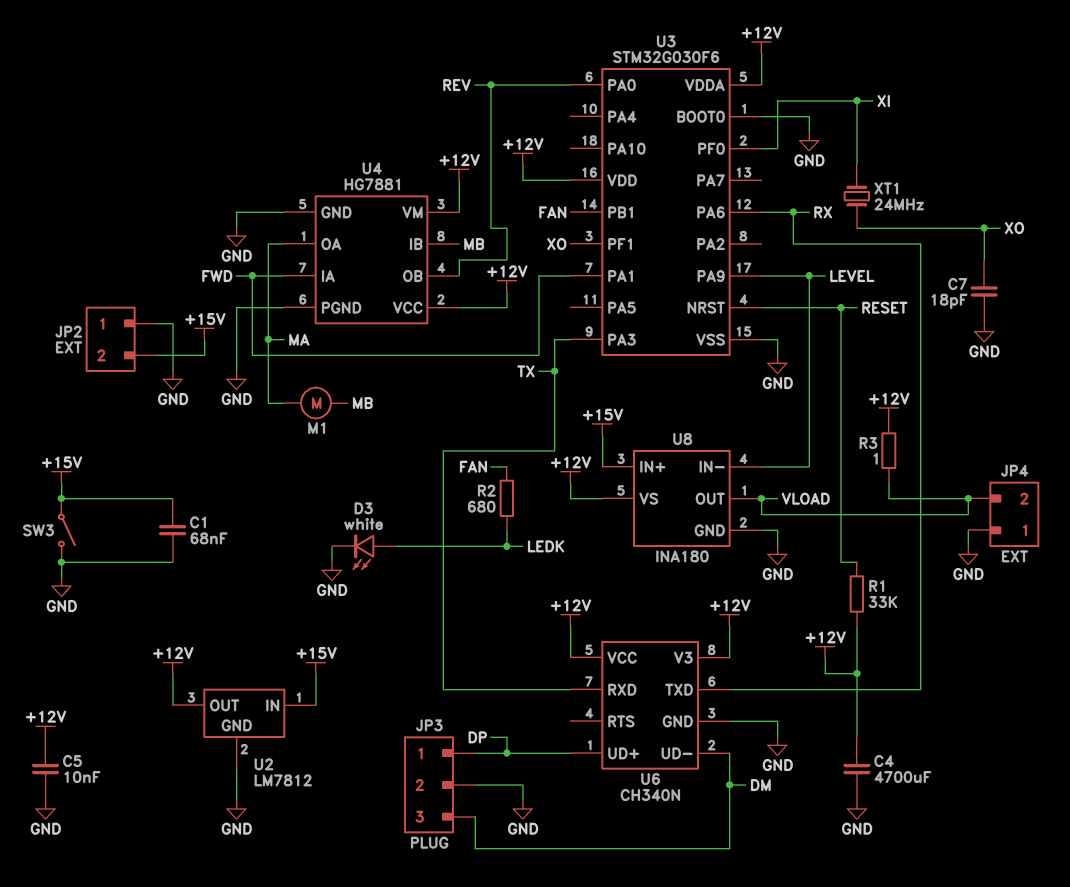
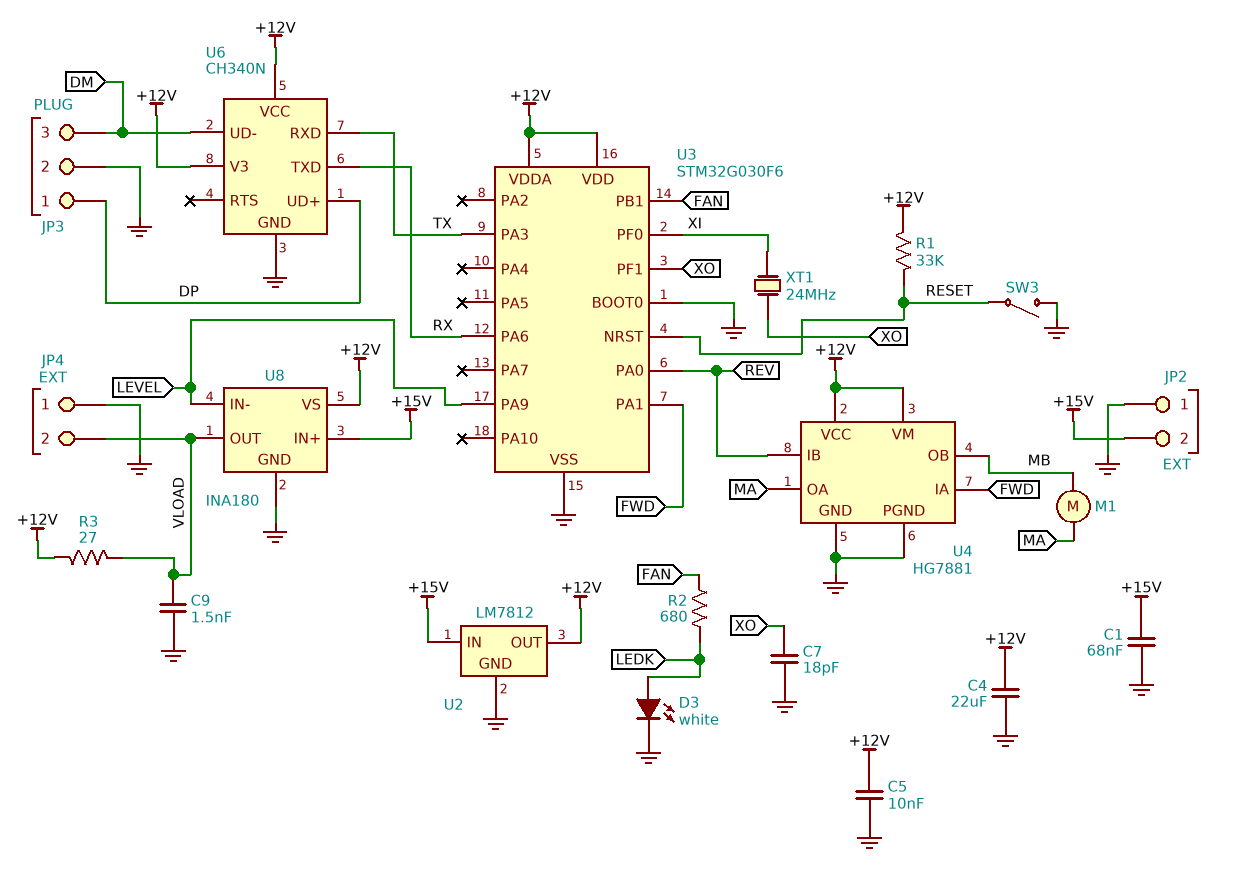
C4: 4700uF (+12V, GND) -> 22uF (+12V, GND)
C9: none -> 1.5nF (GND, VLOAD)
R3: 1 (+12V, VLOAD) -> 27 (+12V, VLOAD)
SW3: switch (+15V, GND) -> switch (GND, RESET)
U4 pin IB: MB -> REV
U4 pin OB: REV -> MB

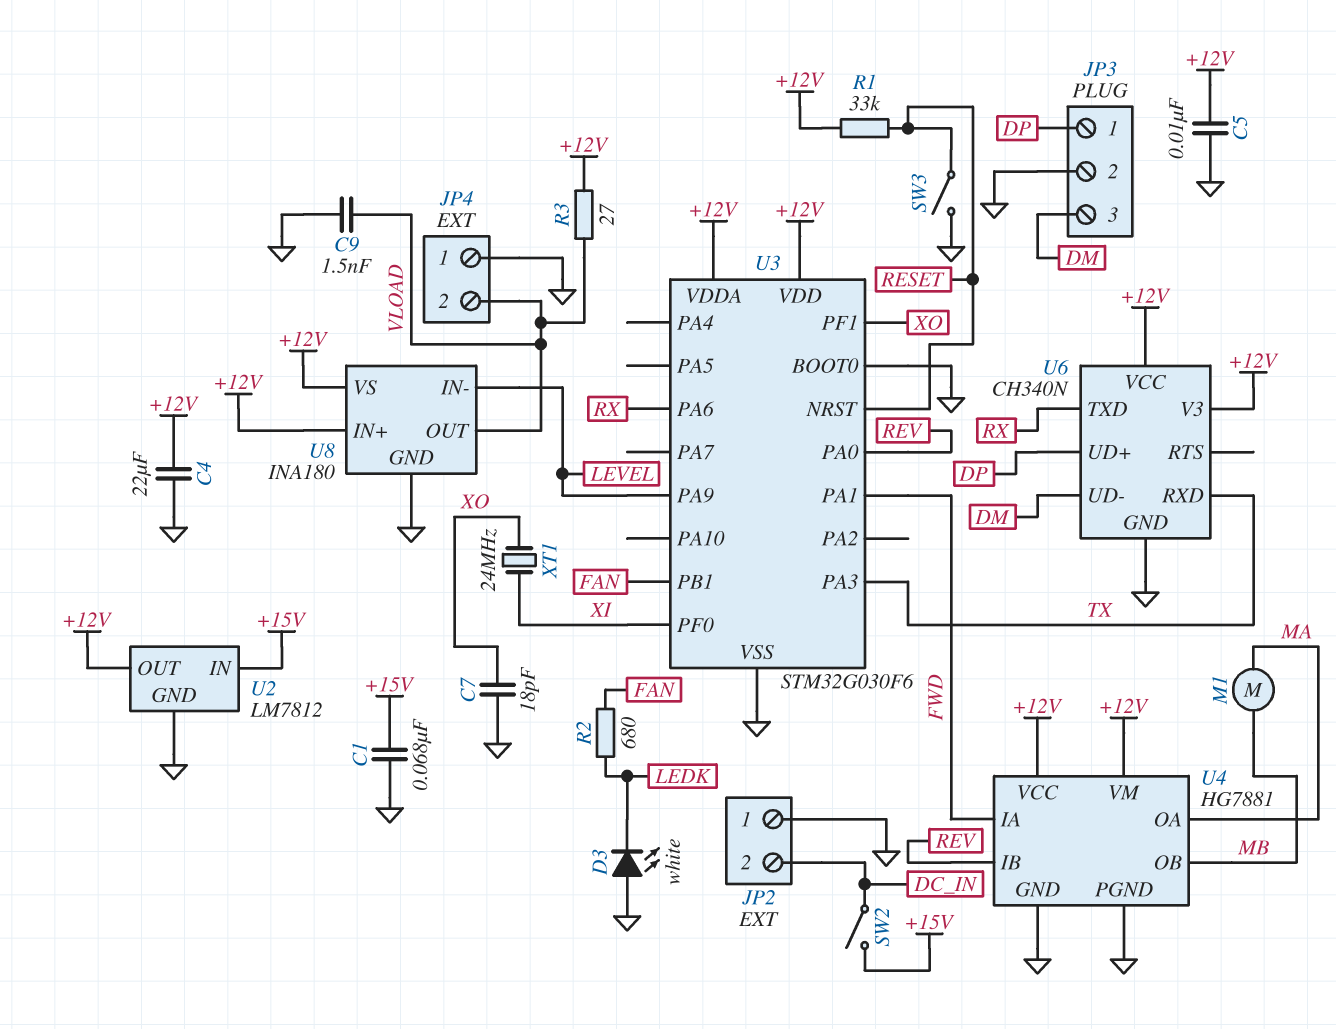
D3: LED white (A LEDK, K GND) -> LED white (A GND, K LEDK)
JP2 pin 2: +15V -> DC_IN
SW2: none -> switch (+15V, DC_IN)
U8 pin IN+: +15V -> +12V

